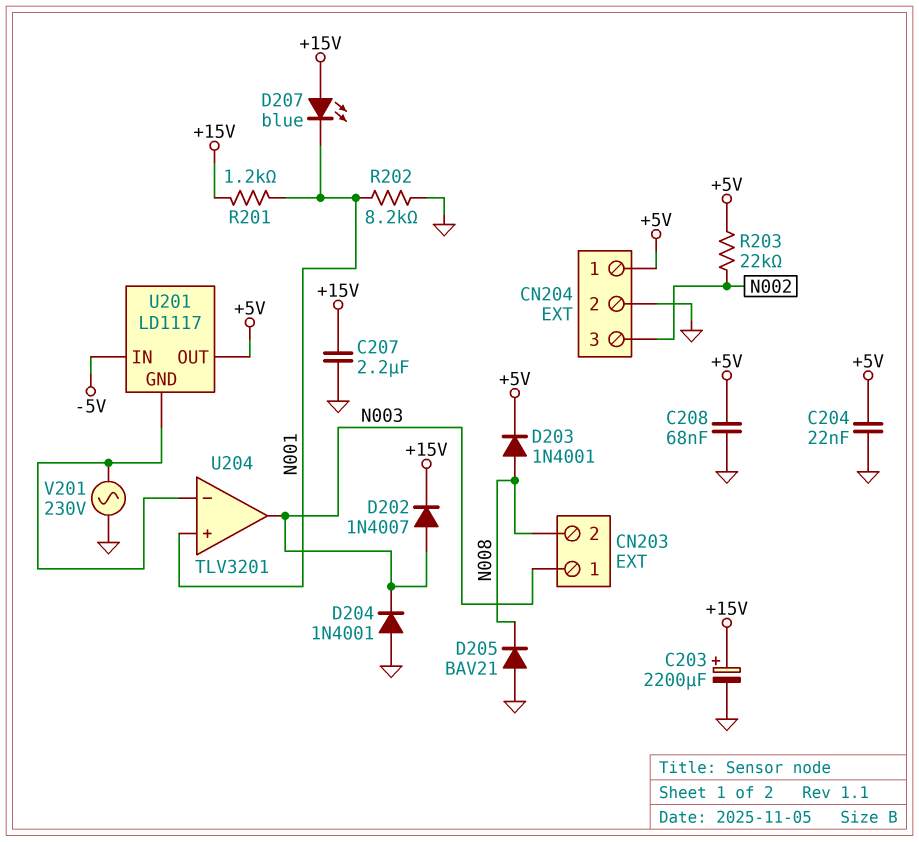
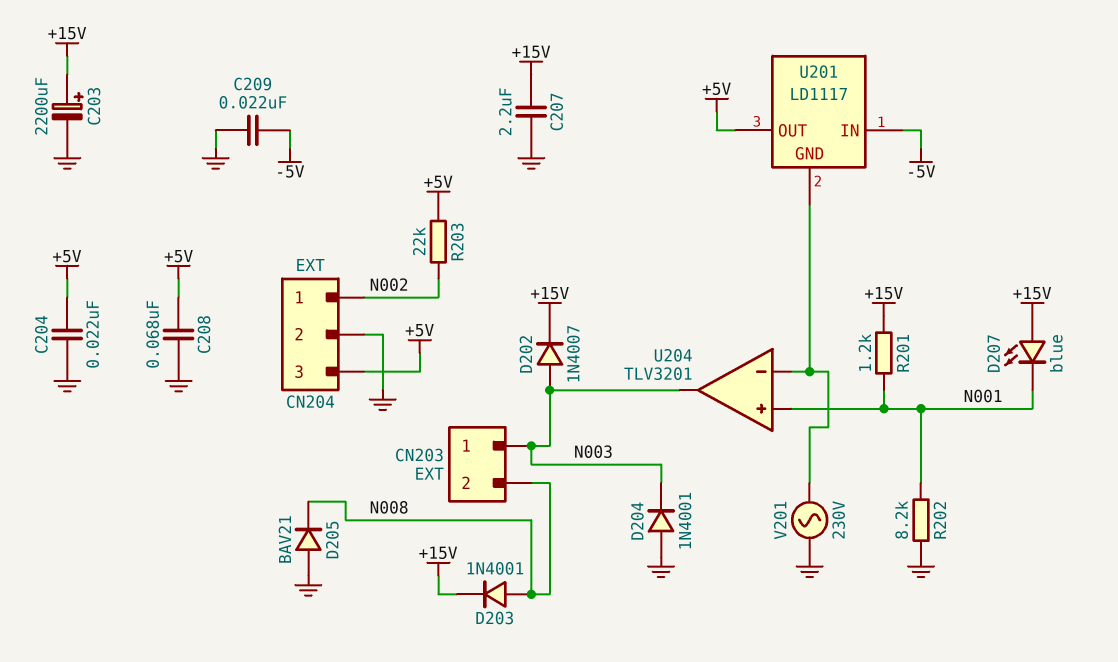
C209: none -> 22nF (-5V, GND)
CN204 pin 1: +5V -> N002
CN204 pin 3: N002 -> +5V
D203: diode 1N4001 (A N008, K +5V) -> diode 1N4001 (A N008, K +15V)

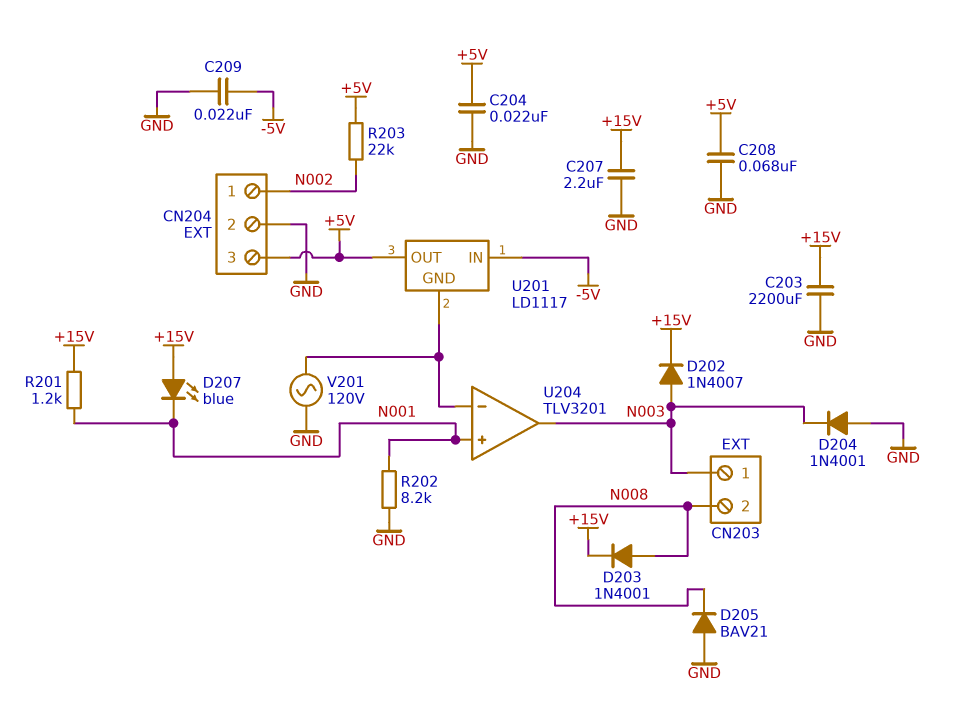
C203: 2200uF (plus +15V, minus GND) -> 2200uF (+15V, GND)
V201: AC 230V (GND, U201/GND) -> AC 120V (GND, U201/GND)

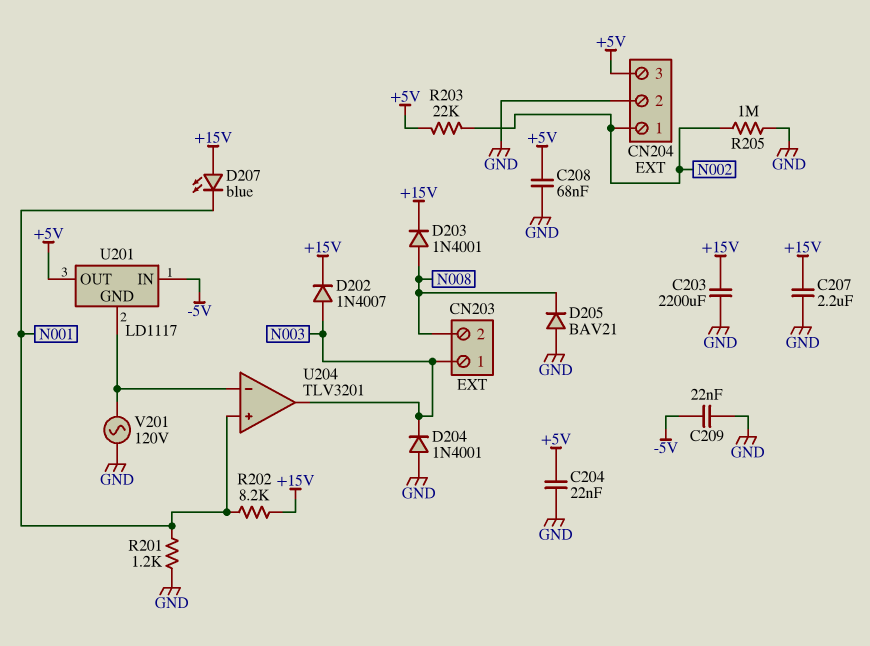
R201: 1.2k (+15V, N001) -> 1.2k (GND, N001)
R202: 8.2k (GND, N001) -> 8.2k (+15V, N001)
R205: none -> 1M (GND, N002)

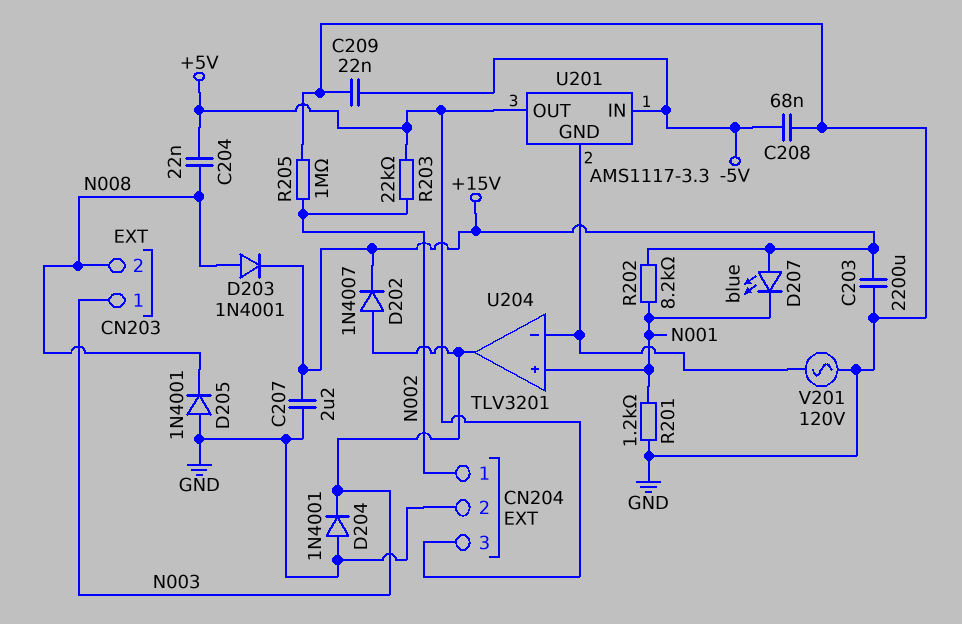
C204: 22nF (+5V, GND) -> 22nF (+5V, N008)
C208: 68nF (+5V, GND) -> 68nF (-5V, GND)
D205: diode BAV21 (A GND, K N008) -> diode 1N4001 (A GND, K N008)
U201: LD1117 -> AMS1117-3.3

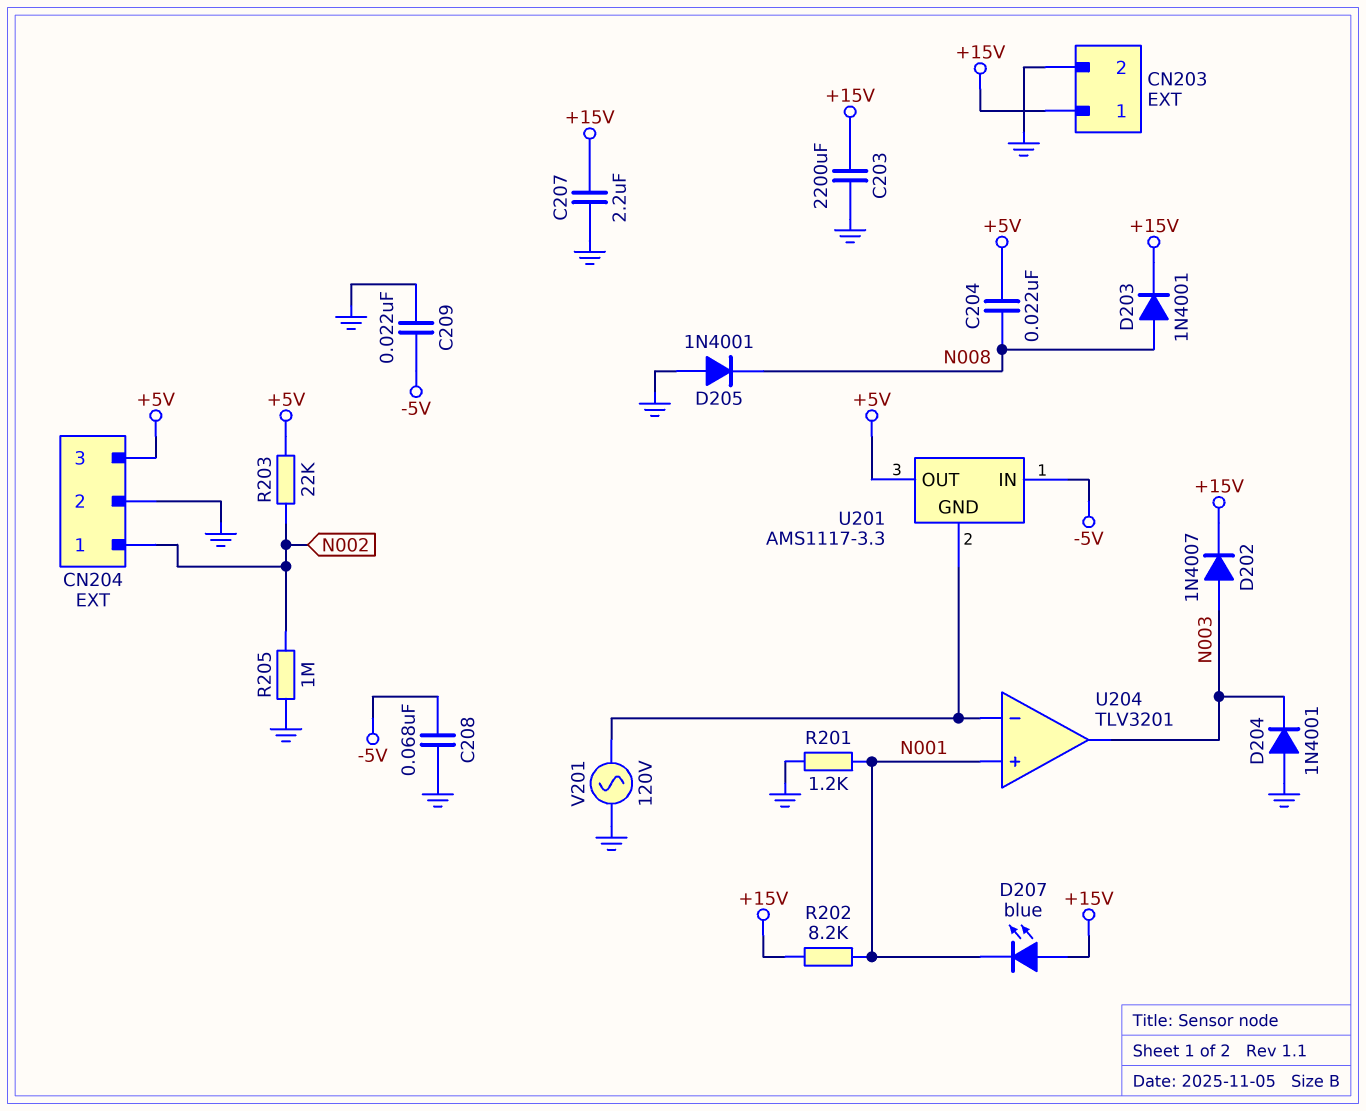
CN203 pin 1: N003 -> +15V
CN203 pin 2: N008 -> GND

